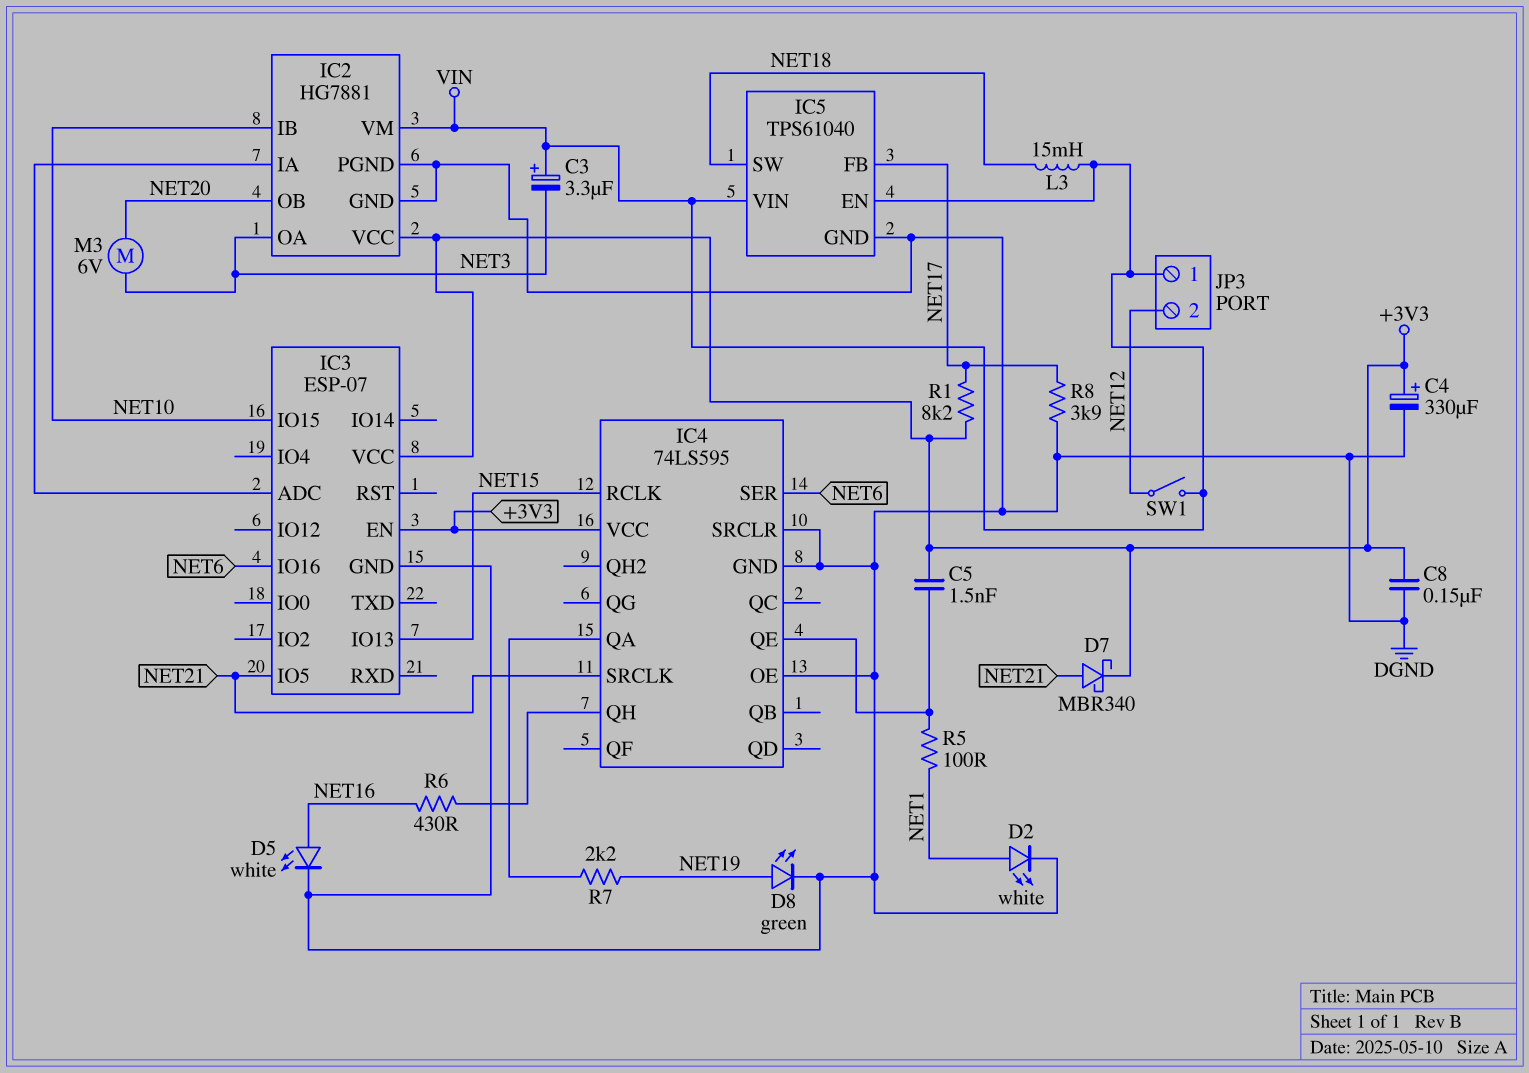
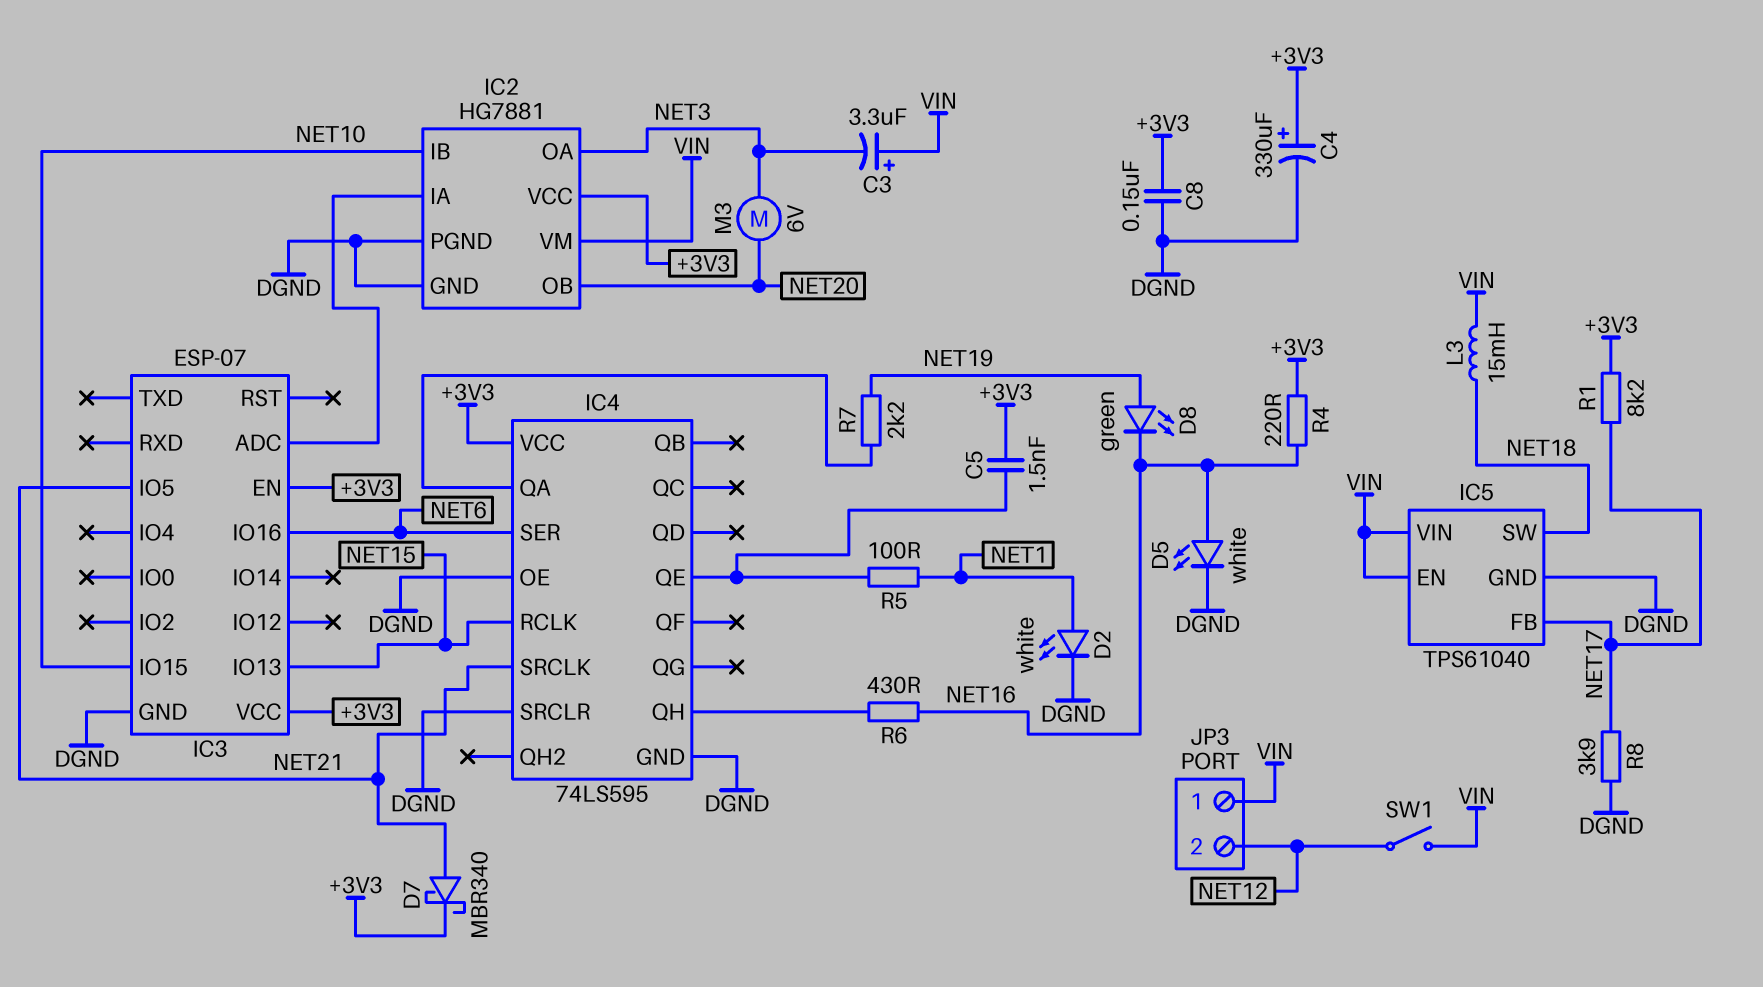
D8: LED green (A NET19, K DGND) -> LED green (A NET19, K NET16)
R4: none -> 220 (+3V3, NET16)

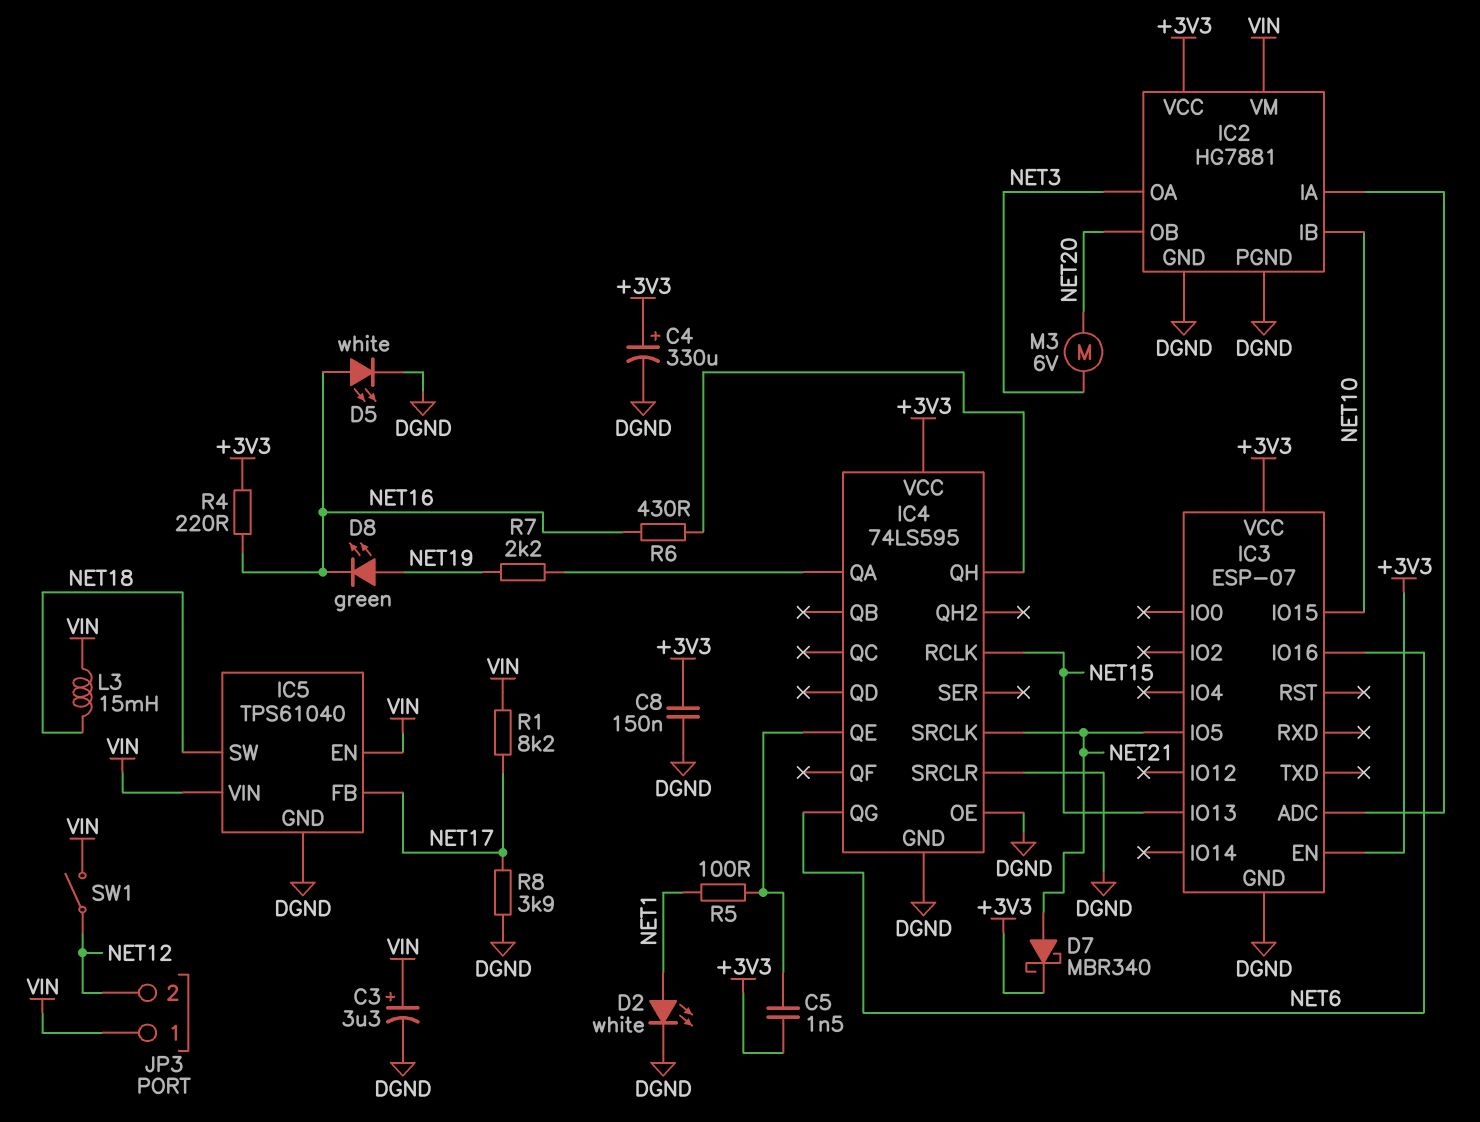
C3: 3.3uF (plus VIN, minus NET3) -> 3.3uF (plus VIN, minus DGND)
IC4 pin QG: none -> NET6
IC4 pin SER: NET6 -> none
R1: 8.2k (+3V3, NET17) -> 8.2k (NET17, VIN)

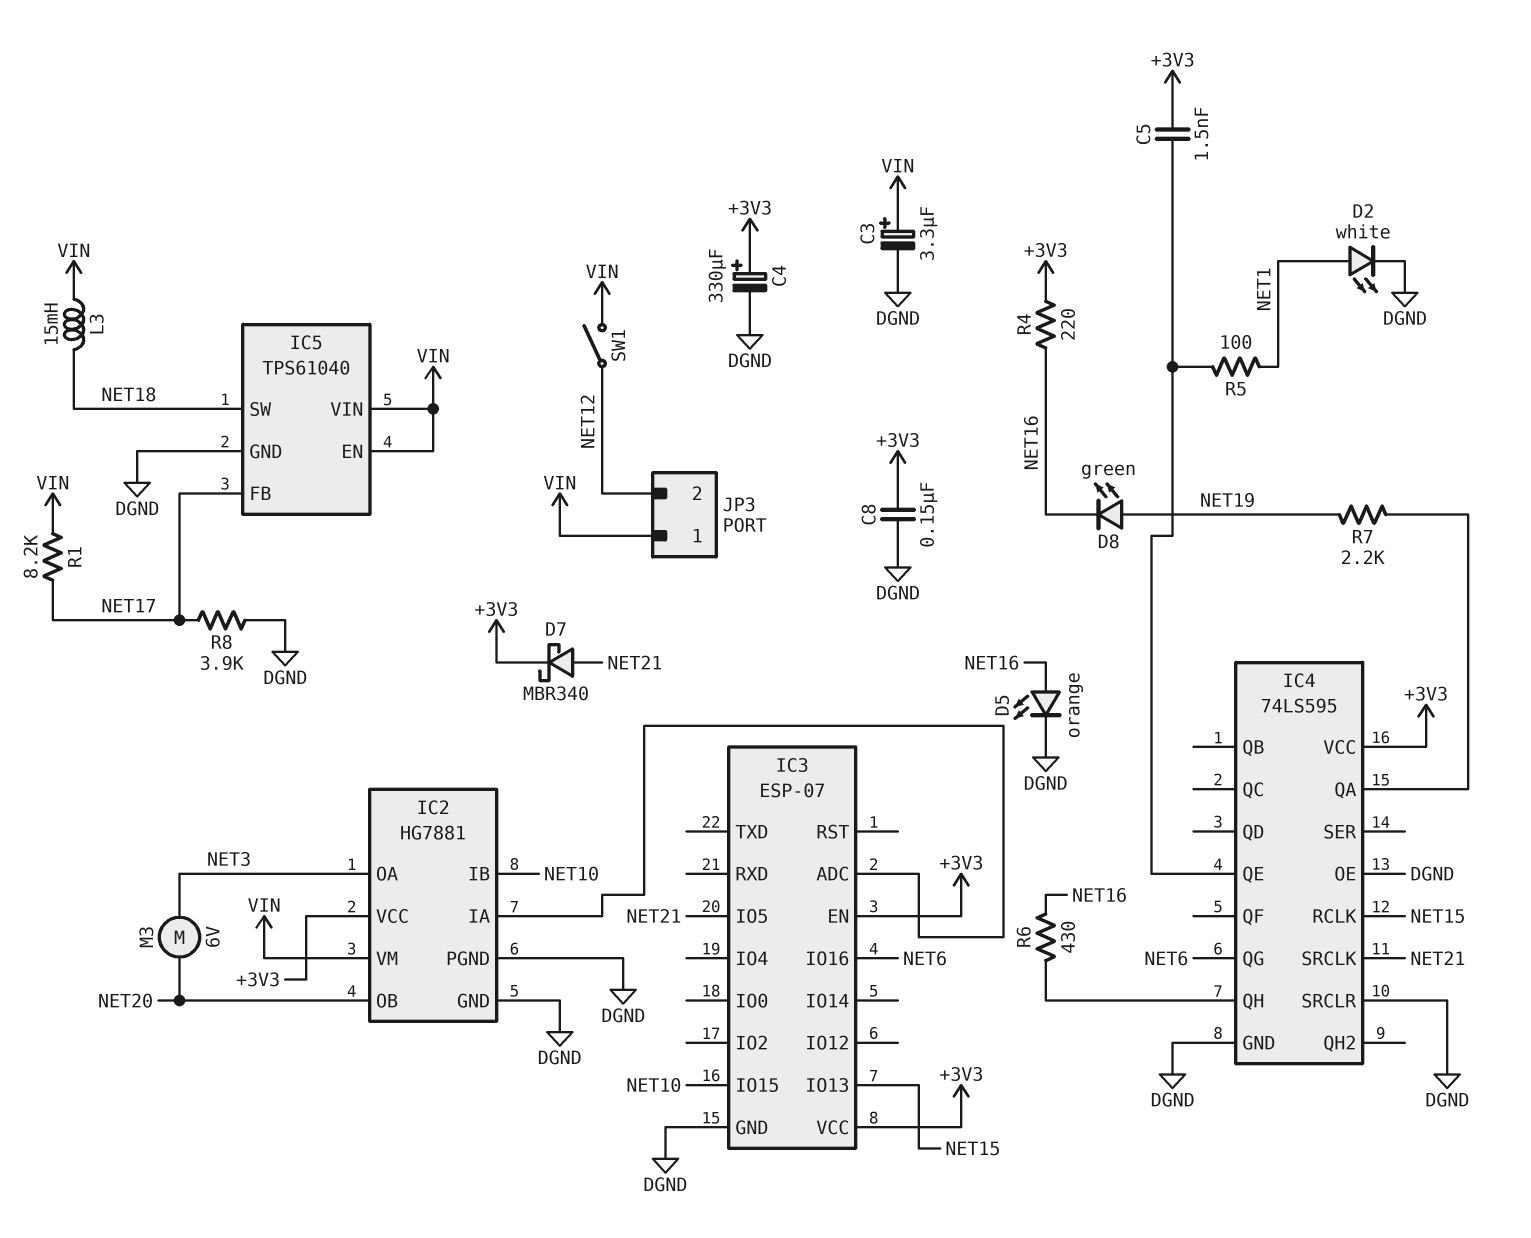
D5: LED white (A NET16, K DGND) -> LED orange (A NET16, K DGND)

